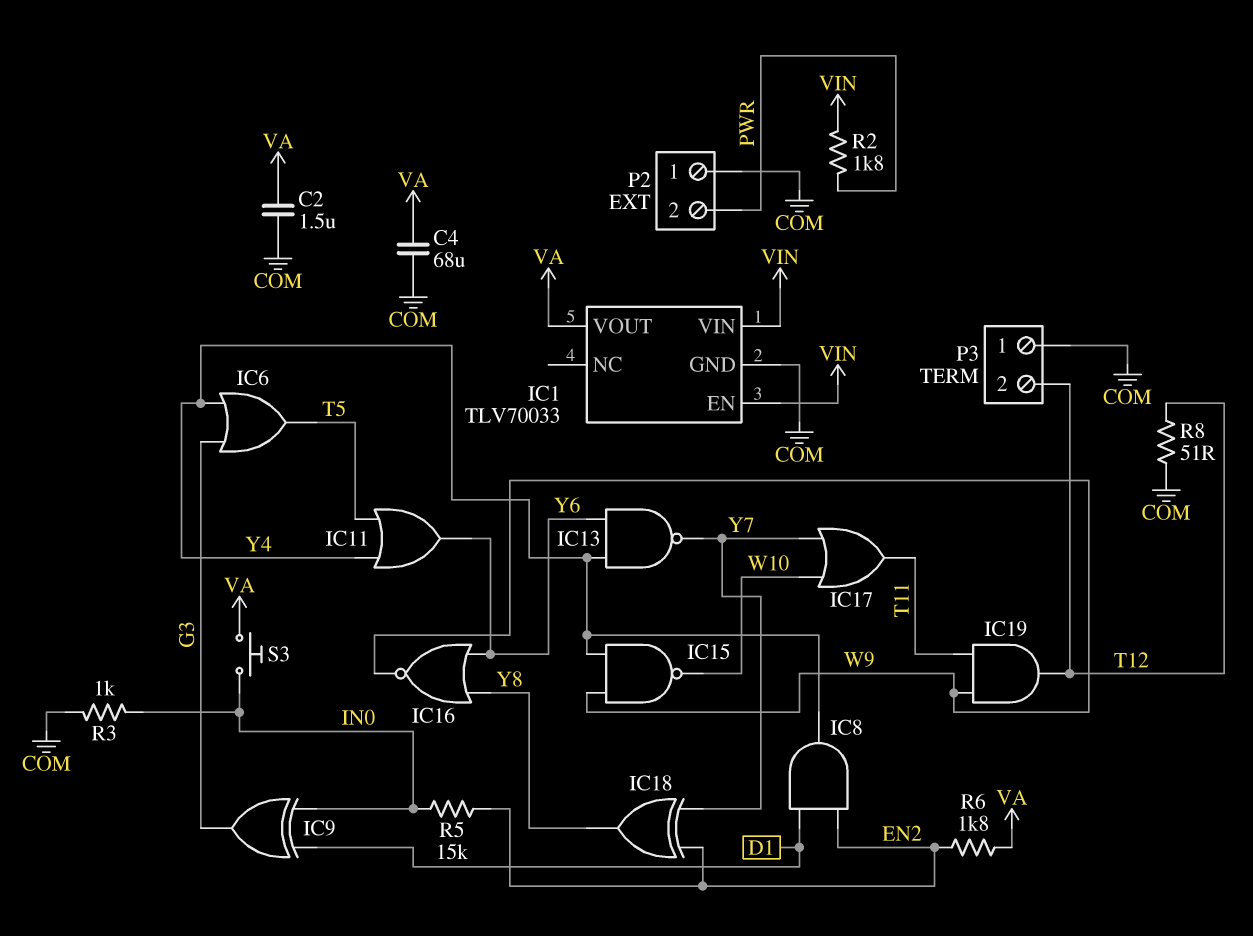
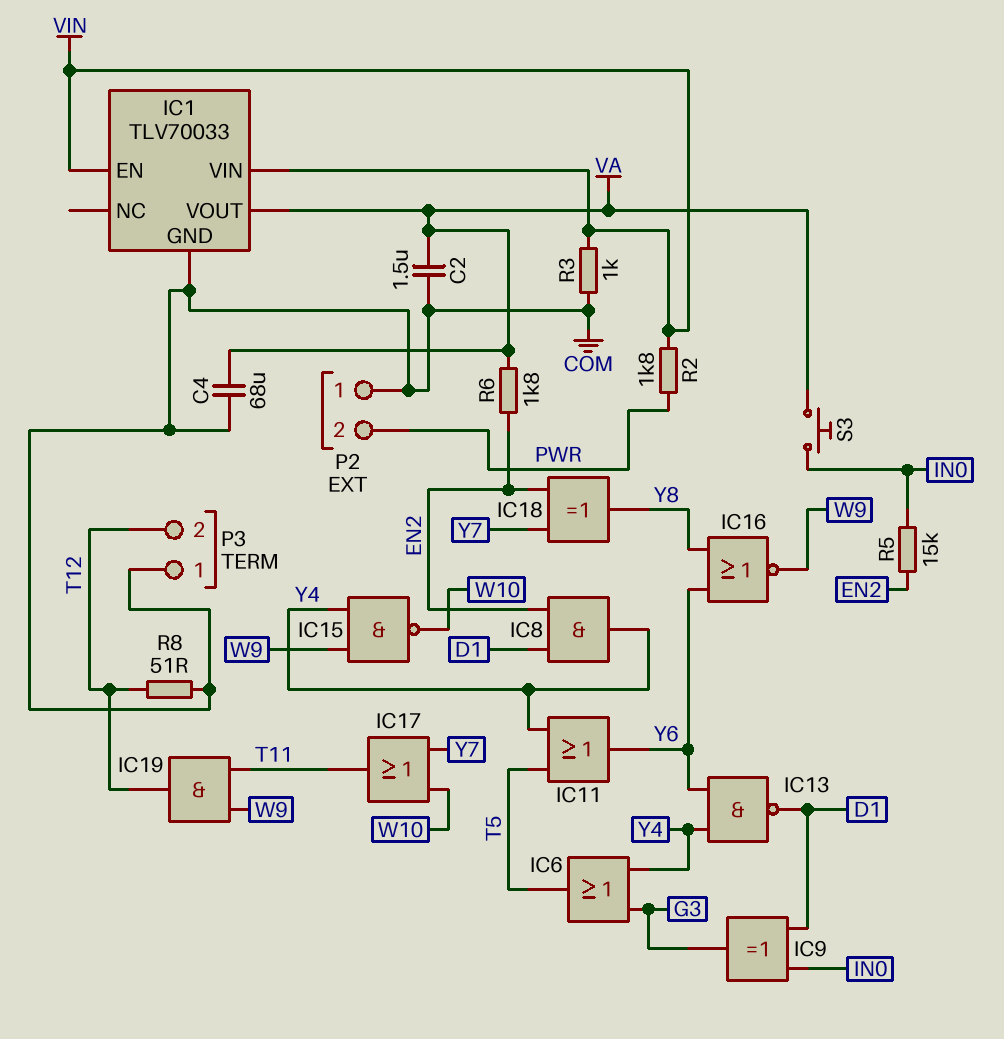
IC13: NAND (in Y4, in Y6, out Y7) -> NAND (in Y4, in Y6, out D1)
R3: 1k (COM, IN0) -> 1k (COM, VIN)

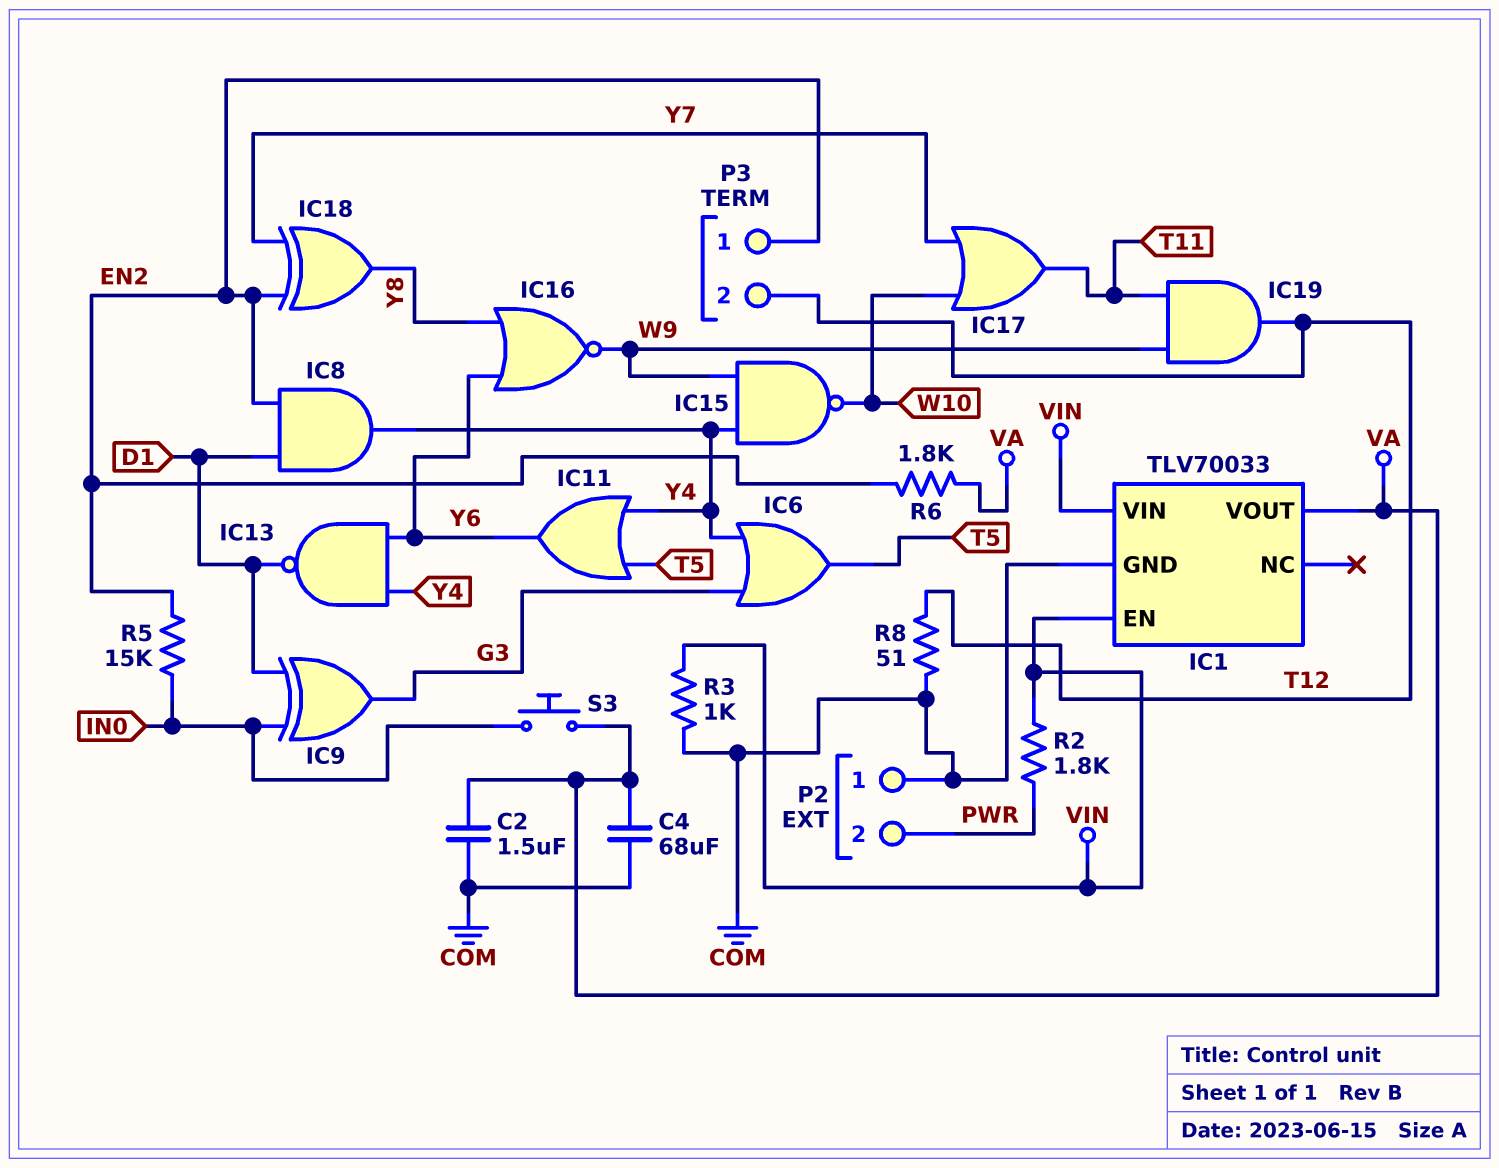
P3 pin 1: COM -> EN2

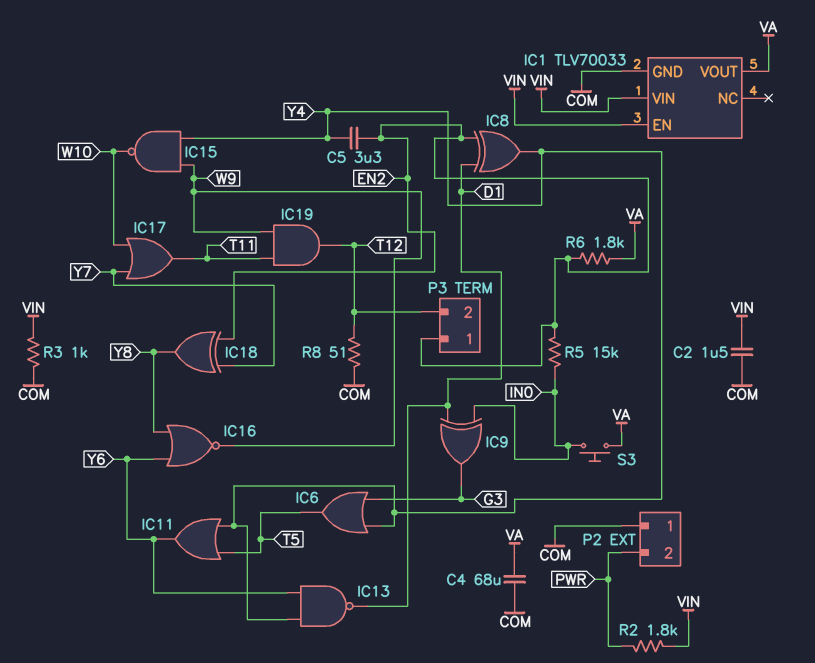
C2: 1.5uF (COM, VA) -> 1.5uF (COM, VIN)
C5: none -> 3.3uF (EN2, Y4)
IC8: AND (in D1, in EN2, out Y4) -> XOR (in D1, in EN2, out Y4)

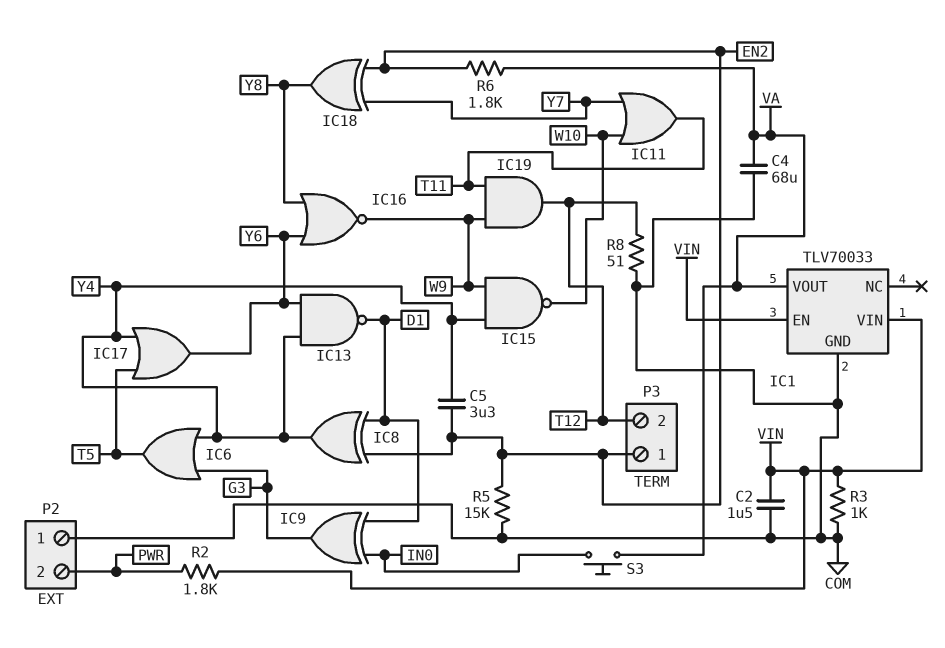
IC11: OR (in T5, in Y4, out Y6) -> OR (in W10, in Y7, out T11)
IC17: OR (in W10, in Y7, out T11) -> OR (in T5, in Y4, out Y6)
R5: 15k (EN2, IN0) -> 15k (COM, EN2)

